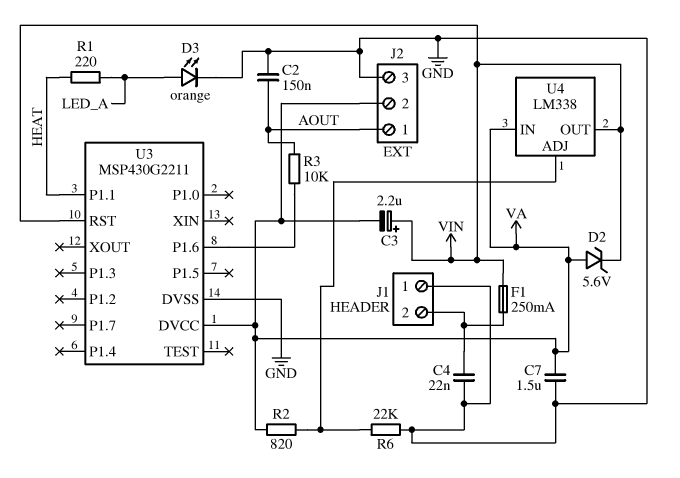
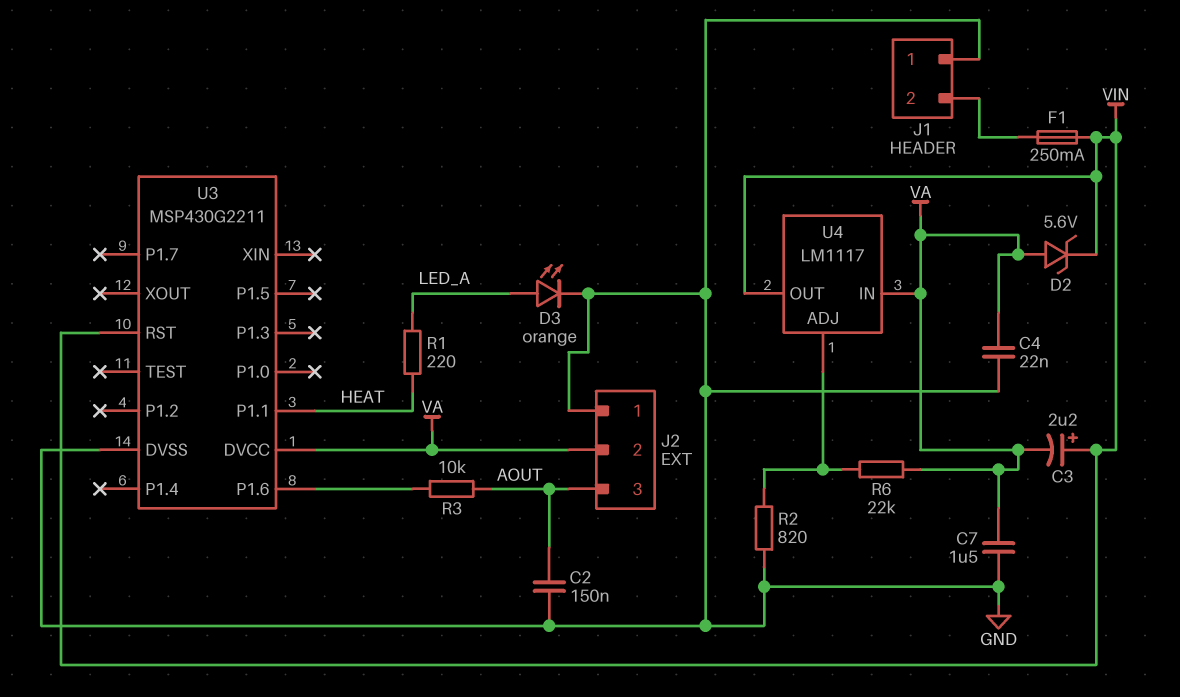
C4: 22nF (GND, J1/2) -> 22nF (GND, VA)
J2 pin 1: AOUT -> GND
J2 pin 3: GND -> AOUT
R2: 820 (U4/ADJ, VA) -> 820 (GND, U4/ADJ)
R6: 22k (GND, U4/ADJ) -> 22k (U4/ADJ, VA)
U4: LM338 -> LM1117

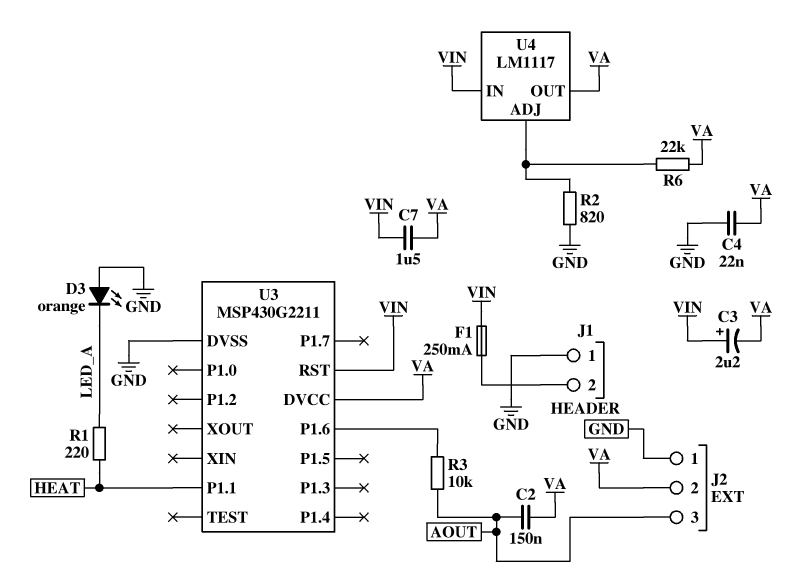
C2: 150nF (AOUT, GND) -> 150nF (AOUT, VA)
C7: 1.5uF (GND, VA) -> 1.5uF (VA, VIN)
D2: zener 5.6V (A VA, K VIN) -> none
D3: LED orange (A LED_A, K GND) -> LED orange (A GND, K LED_A)
U4 pin IN: VA -> VIN
U4 pin OUT: VIN -> VA

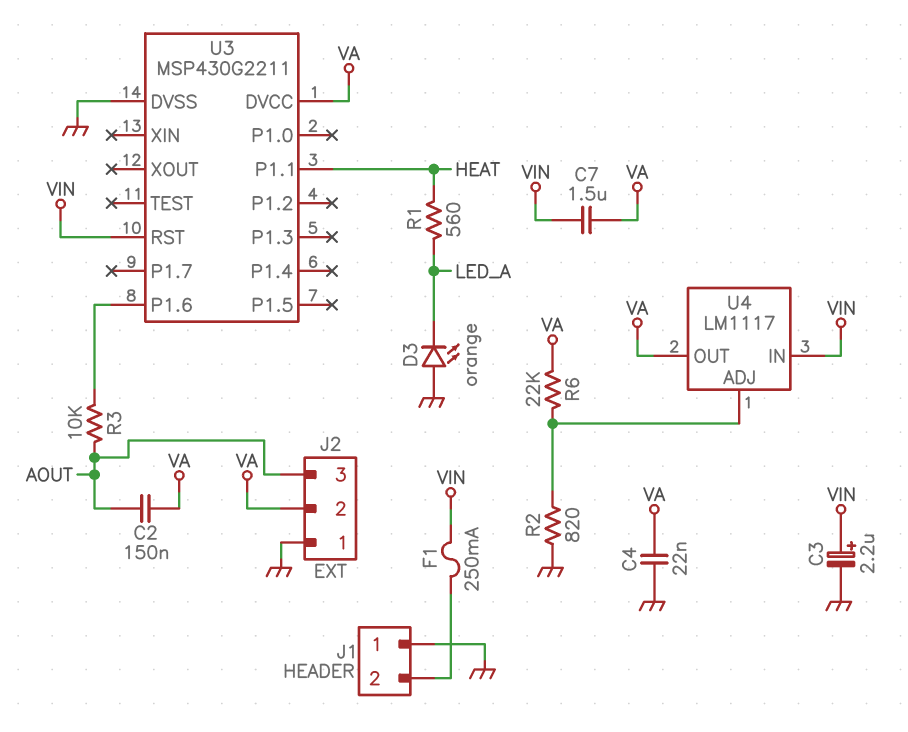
C3: 2.2uF (plus VIN, minus VA) -> 2.2uF (plus VIN, minus GND)
R1: 220 (HEAT, LED_A) -> 560 (HEAT, LED_A)

